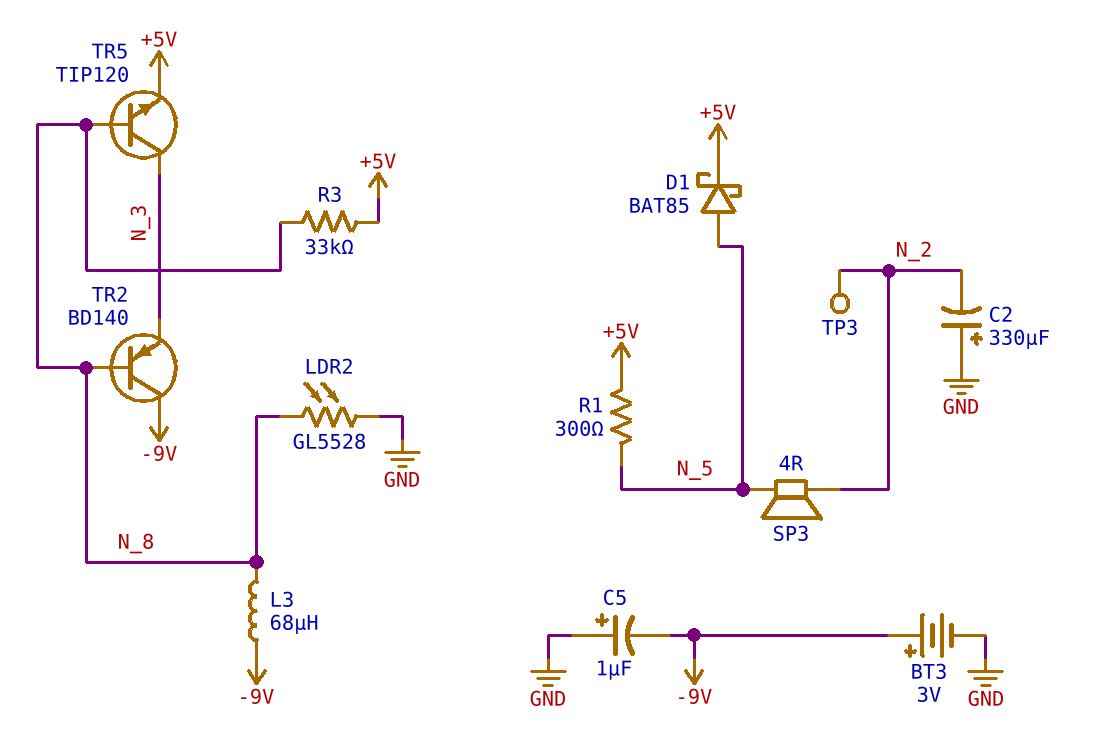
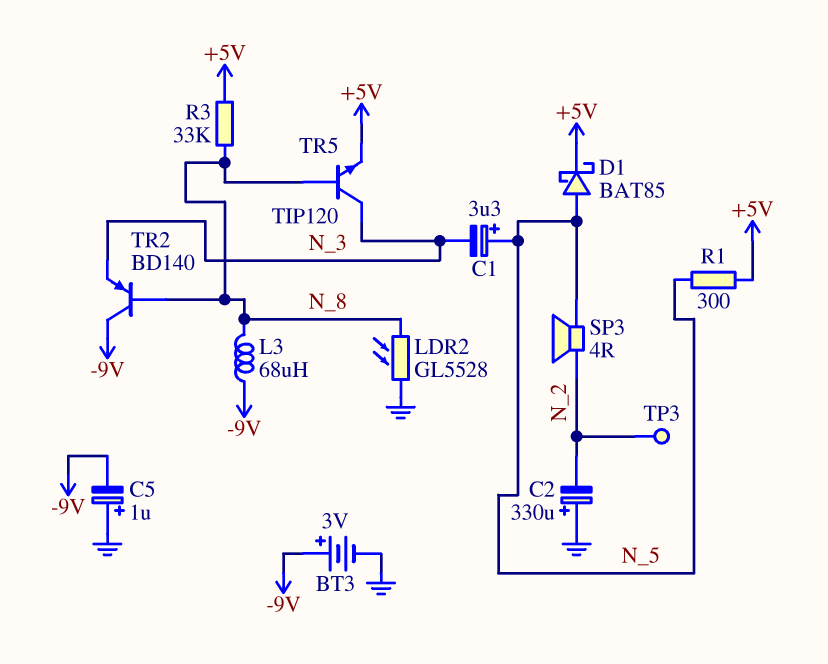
C1: none -> 3.3uF (plus N_5, minus N_3)

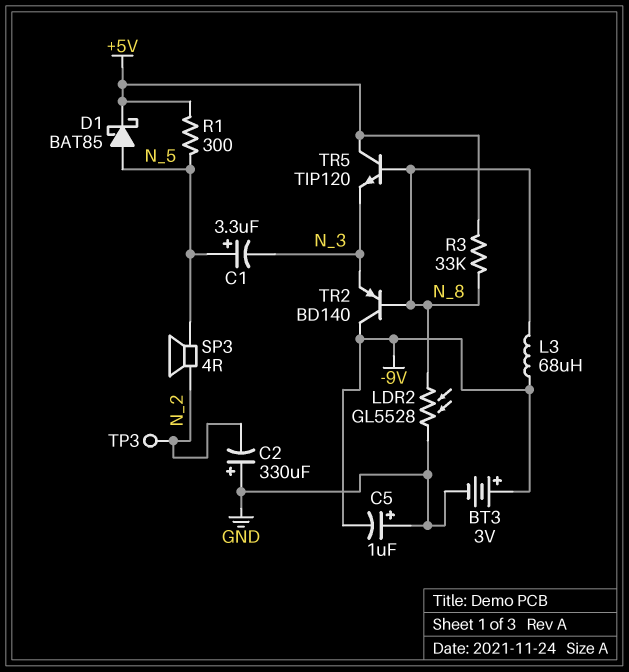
TR5: NPN TIP120 (B N_8, C N_3, E +5V) -> NPN TIP120 (B N_8, C +5V, E N_3)

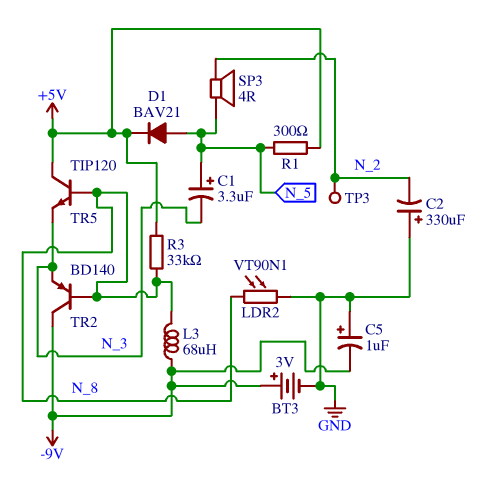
D1: schottky BAT85 (A N_5, K +5V) -> diode BAV21 (A N_5, K +5V)
LDR2: GL5528 (GND, N_8) -> VT90N1 (GND, N_8)

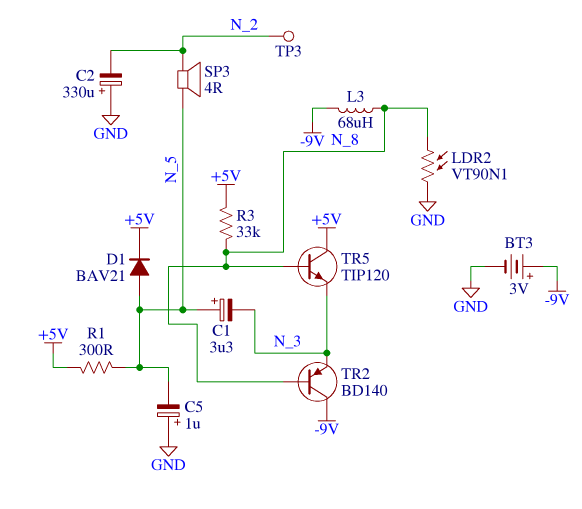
C5: 1uF (plus GND, minus -9V) -> 1uF (plus GND, minus N_5)

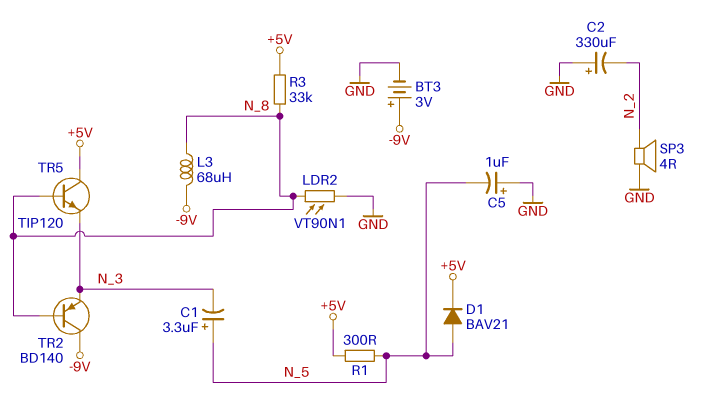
SP3: speaker 4R (N_2, N_5) -> speaker 4R (GND, N_2)
TP3: test point (N_2) -> none

